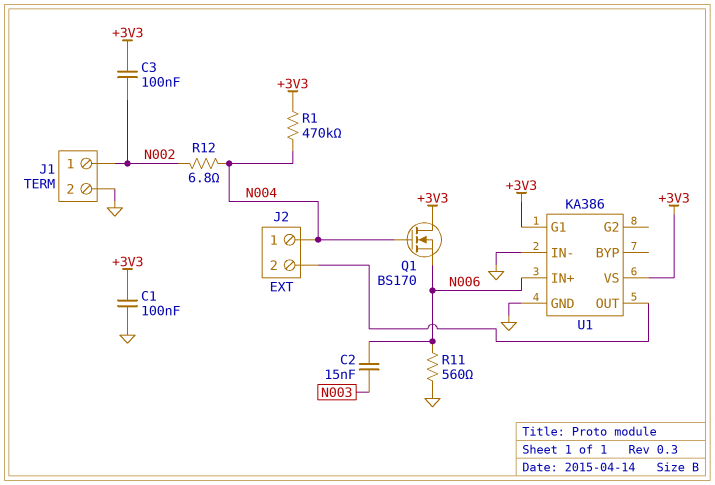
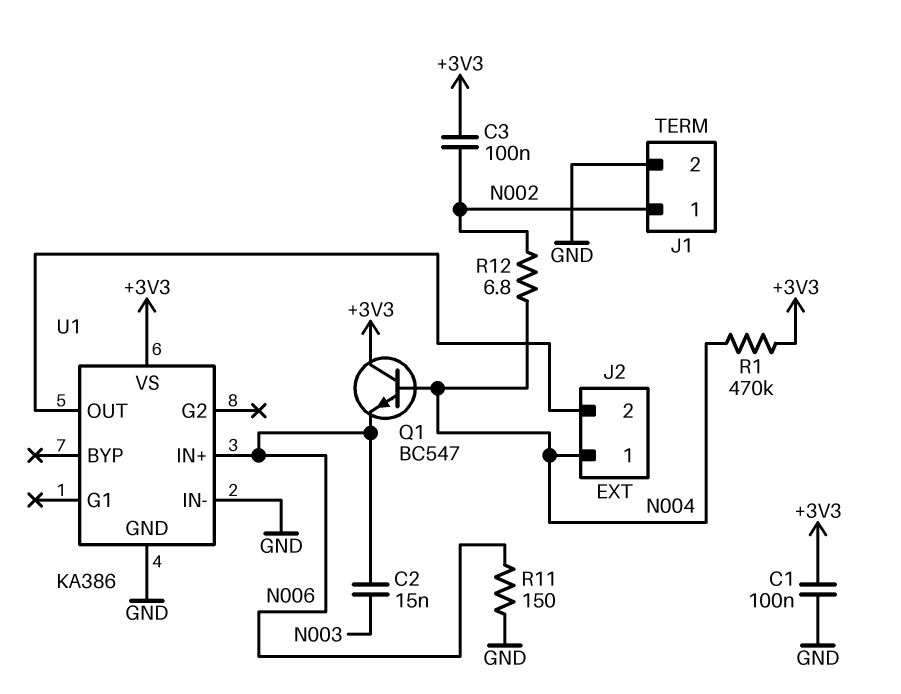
Q1: NMOS BS170 (G N004, D +3V3, S N006) -> NPN BC547 (B N004, C +3V3, E N006)
R11: 560 (GND, N006) -> 150 (GND, N006)
U1 pin G1: +3V3 -> none

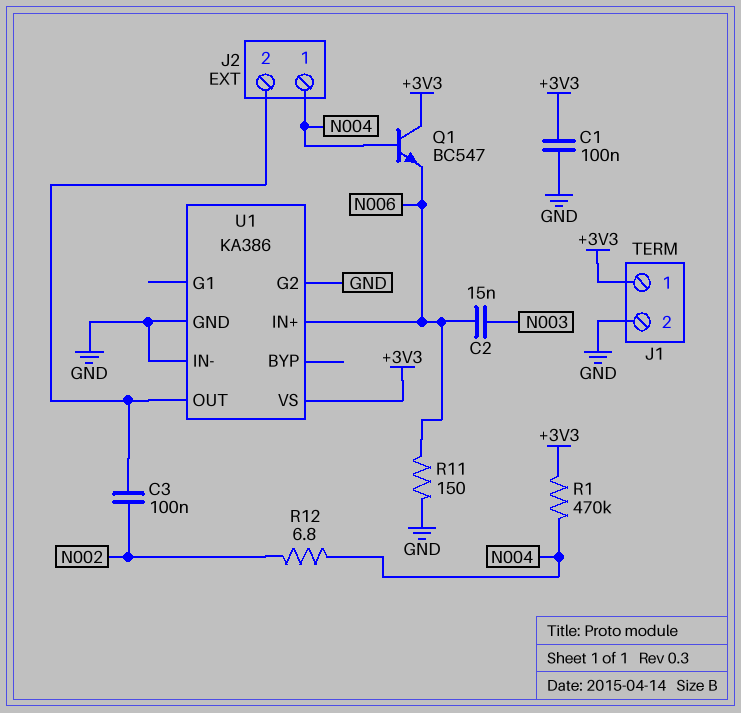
C3: 100nF (+3V3, N002) -> 100nF (J2/2, N002)
J1 pin 1: N002 -> +3V3
U1 pin G2: none -> GND

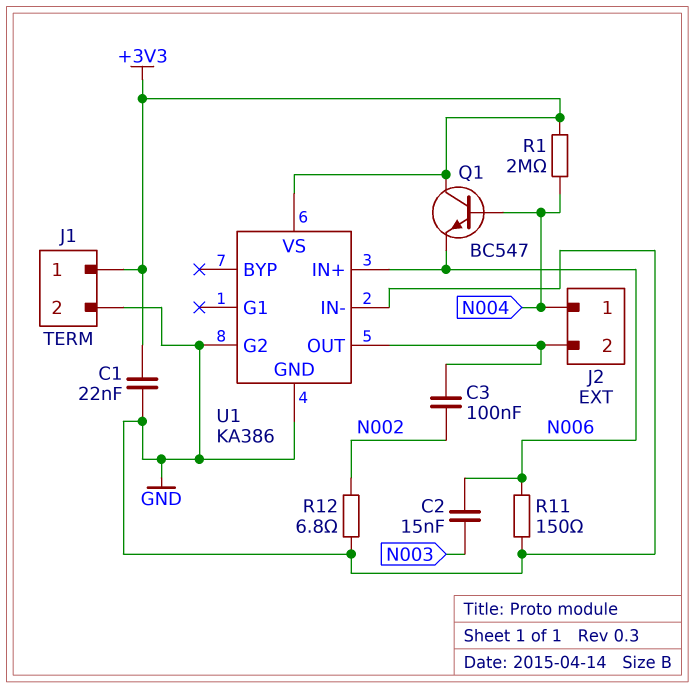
C1: 100nF (+3V3, GND) -> 22nF (+3V3, GND)
R1: 470k (+3V3, N004) -> 2M (+3V3, N004)
R12: 6.8 (N002, N004) -> 6.8 (GND, N002)

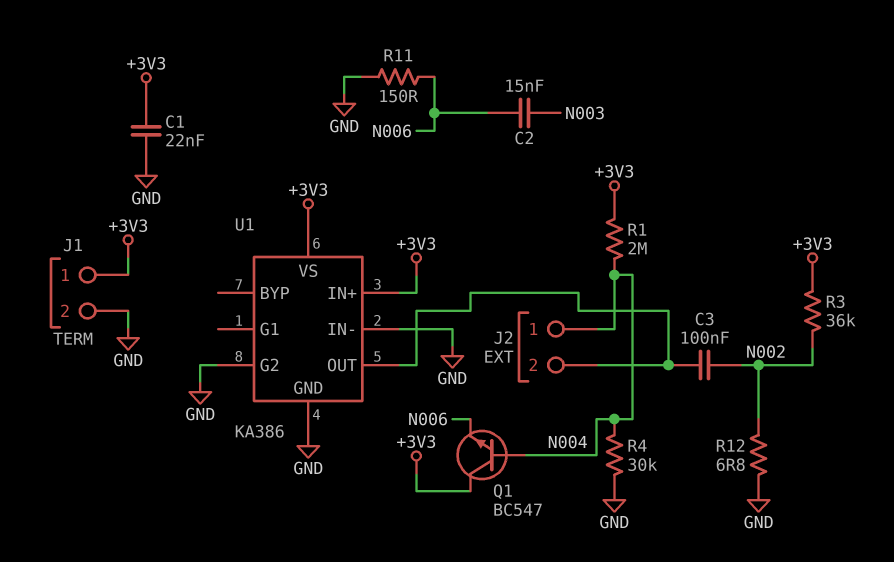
R3: none -> 36k (+3V3, N002)
R4: none -> 30k (GND, N004)
U1 pin IN+: N006 -> +3V3

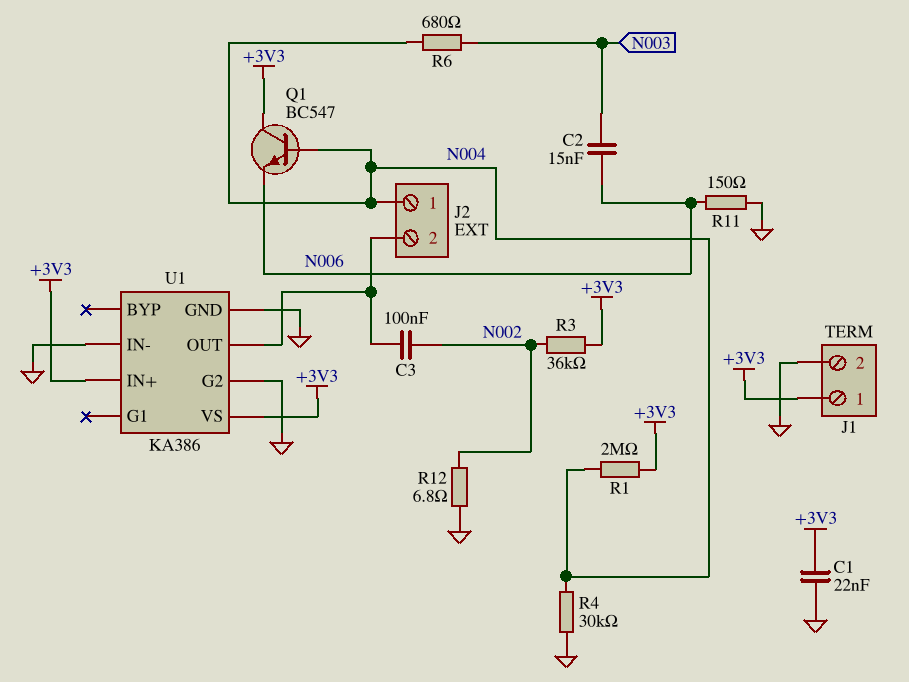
R6: none -> 680 (N003, N004)

